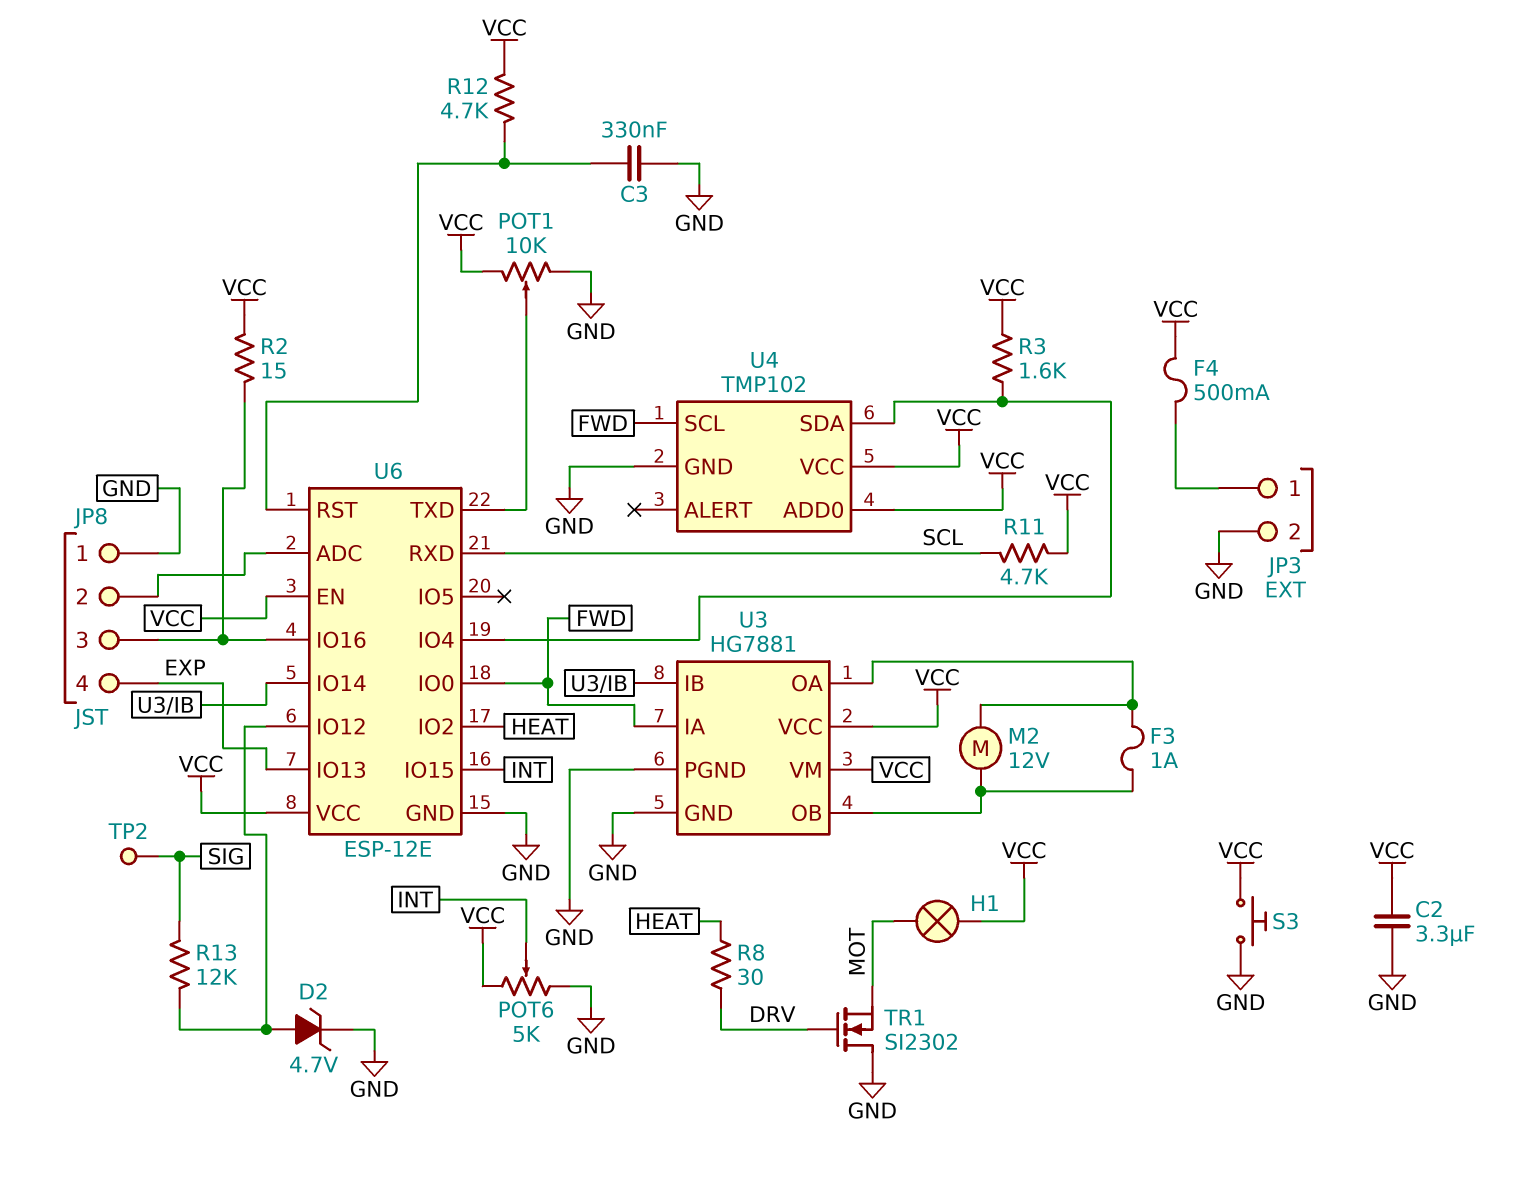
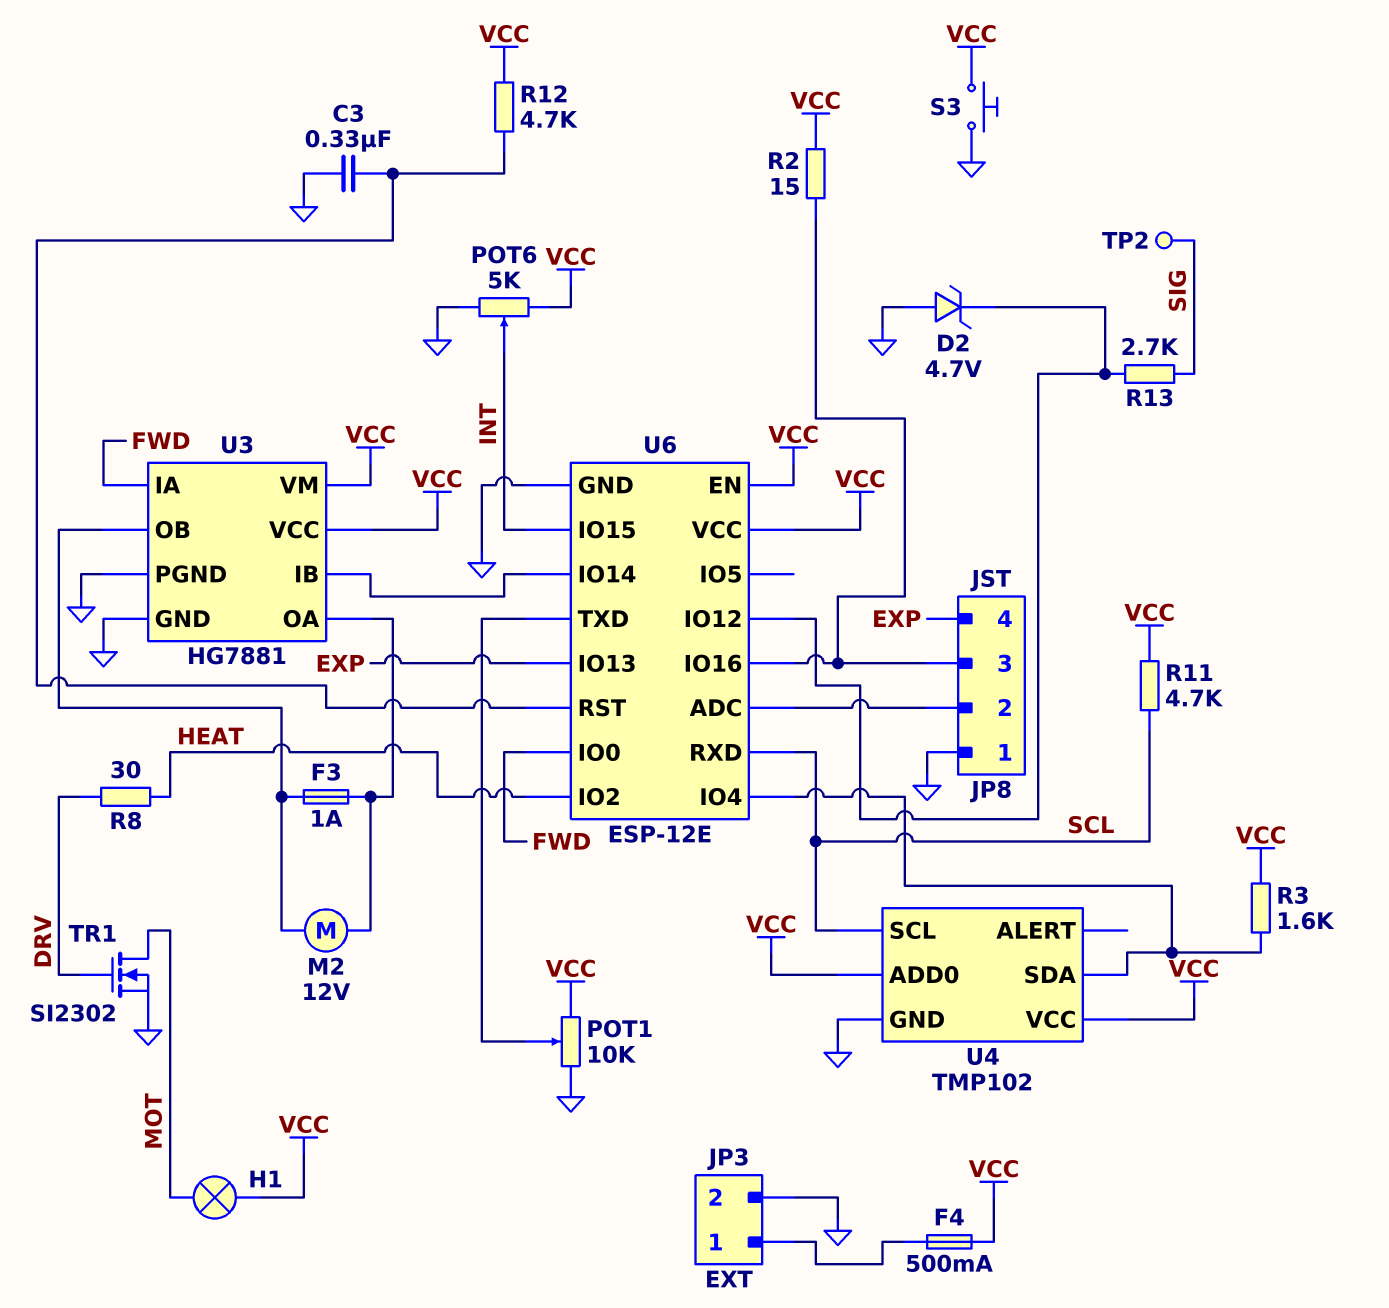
C2: 3.3uF (GND, VCC) -> none
D2: zener 4.7V (A U6/IO12, K GND) -> zener 4.7V (A GND, K U6/IO12)
R13: 12k (SIG, U6/IO12) -> 2.7k (SIG, U6/IO12)
TR1: NMOS SI2302 (G DRV, D GND, S MOT) -> NMOS SI2302 (G DRV, D MOT, S GND)
U4 pin SCL: FWD -> SCL

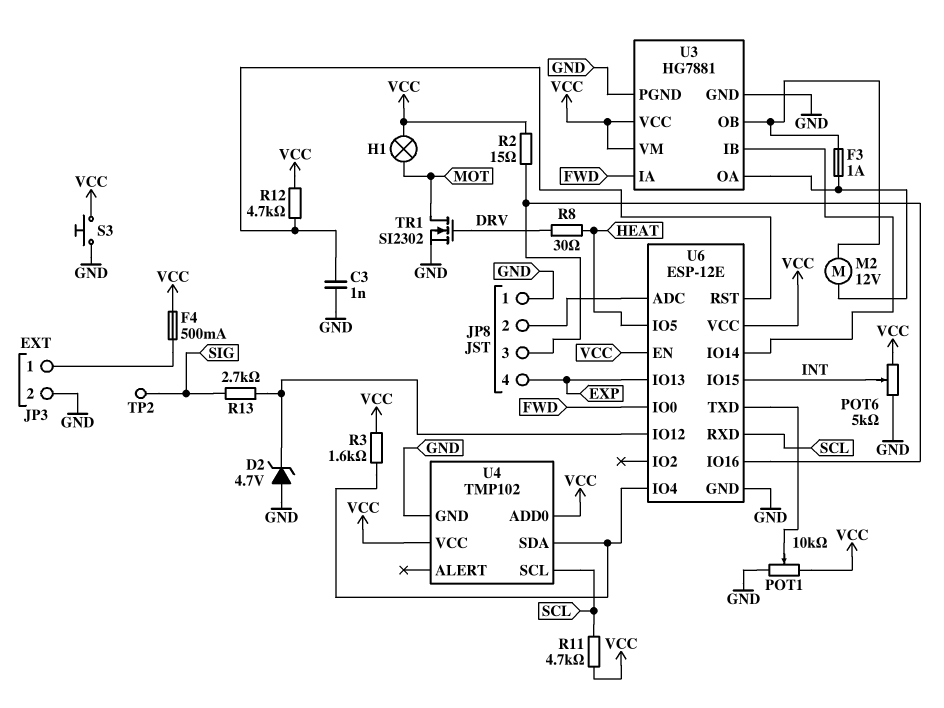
C3: 330nF (GND, U6/RST) -> 1nF (GND, U6/RST)
U6 pin IO2: HEAT -> none
U6 pin IO5: none -> HEAT

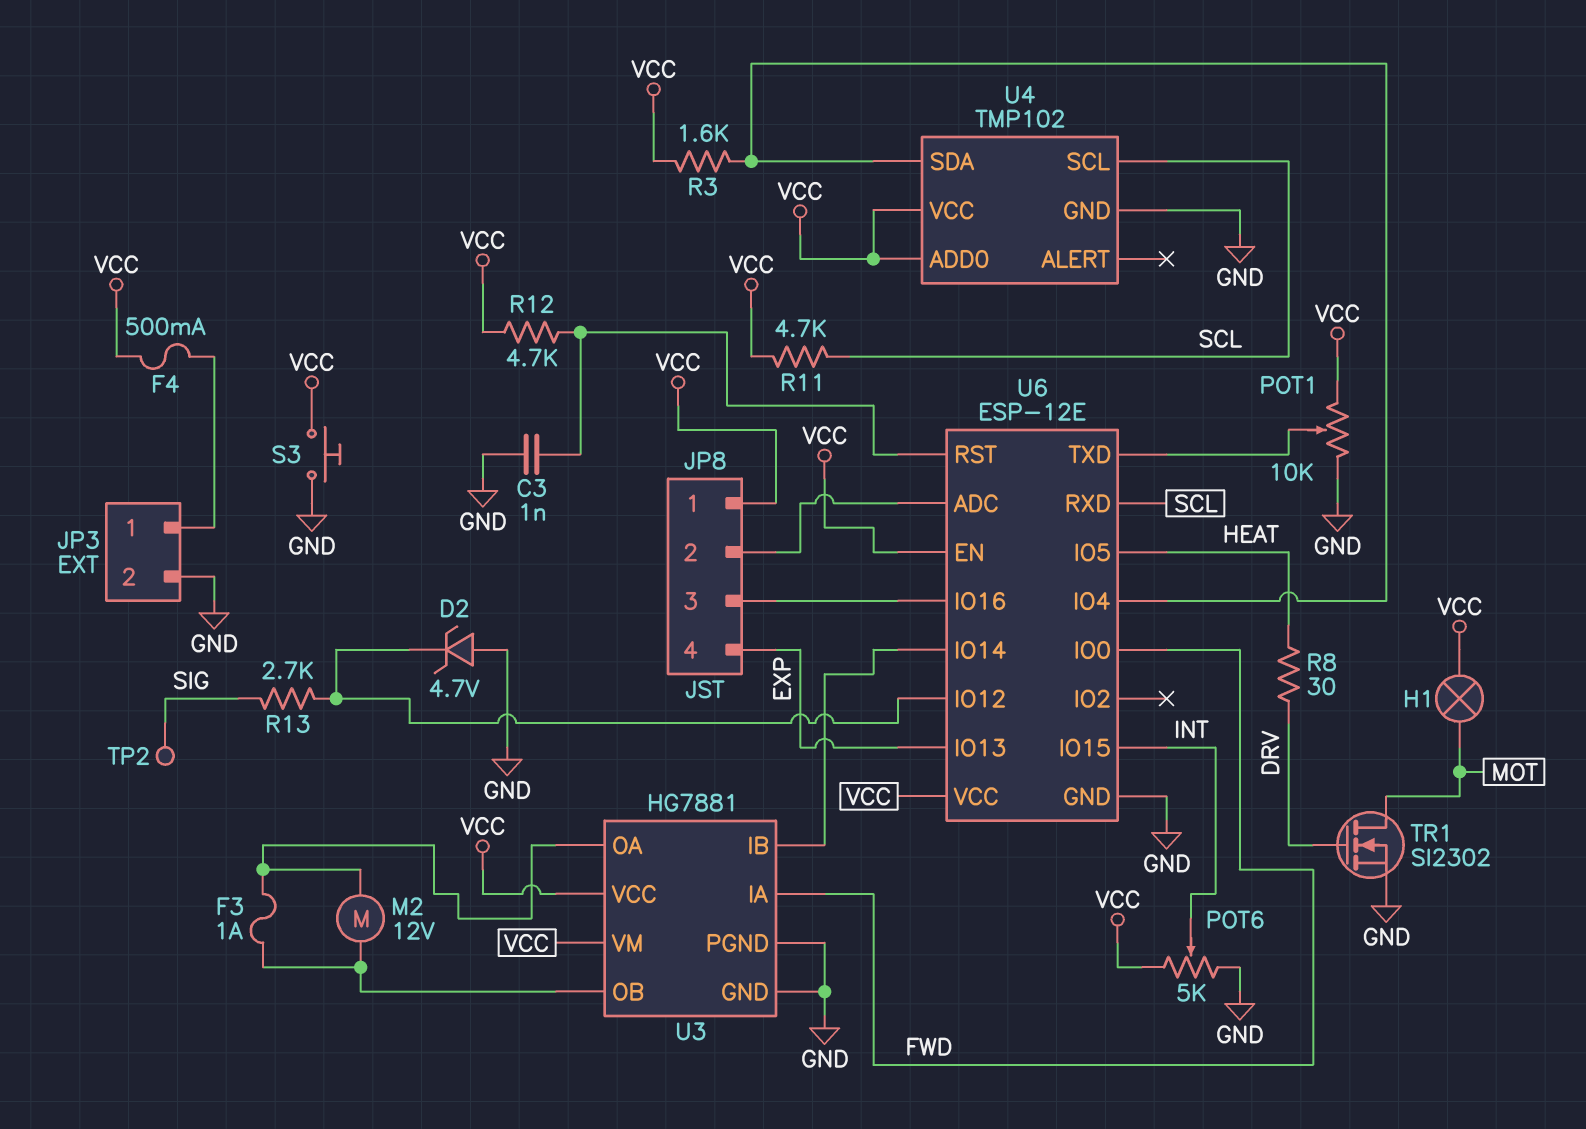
JP8 pin 1: GND -> VCC
R2: 15 (JP8/3, VCC) -> none

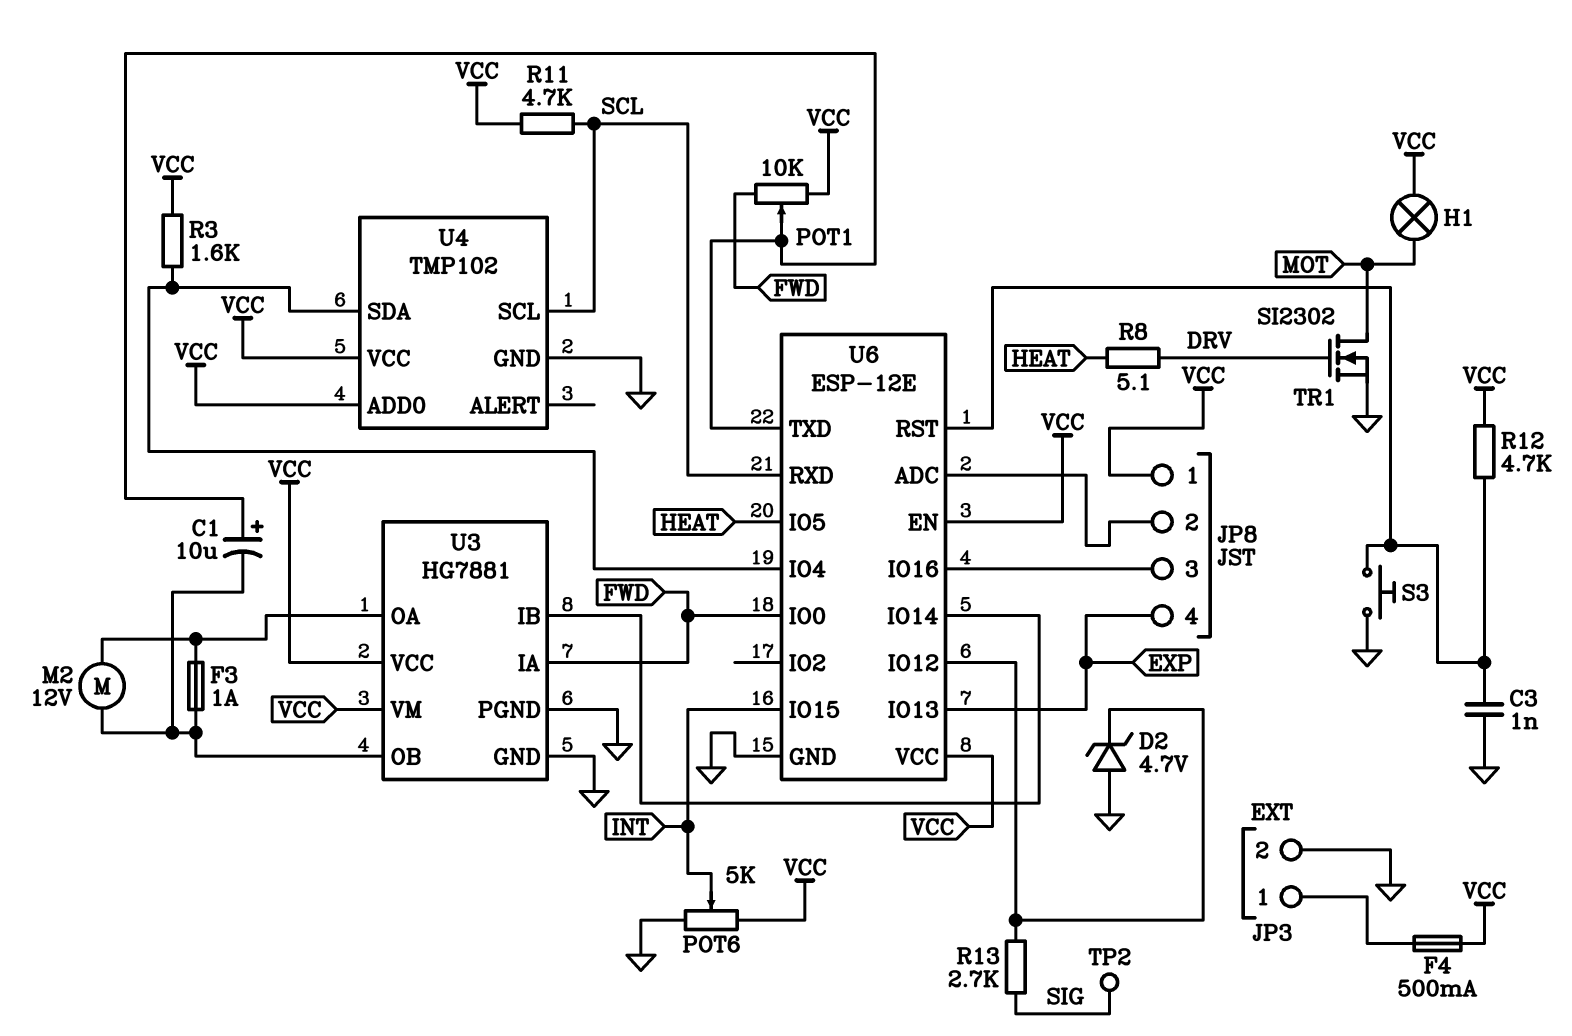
C1: none -> 10uF (plus U6/TXD, minus U3/OB)
POT1: 10k (GND, VCC, wiper U6/TXD) -> 10k (FWD, VCC, wiper U6/TXD)
R8: 30 (DRV, HEAT) -> 5.1 (DRV, HEAT)
S3: button (GND, VCC) -> button (GND, U6/RST)

